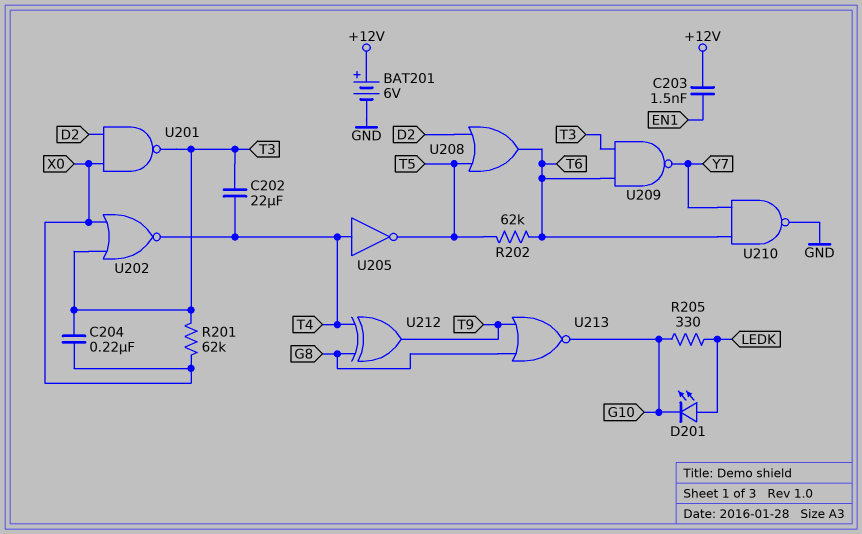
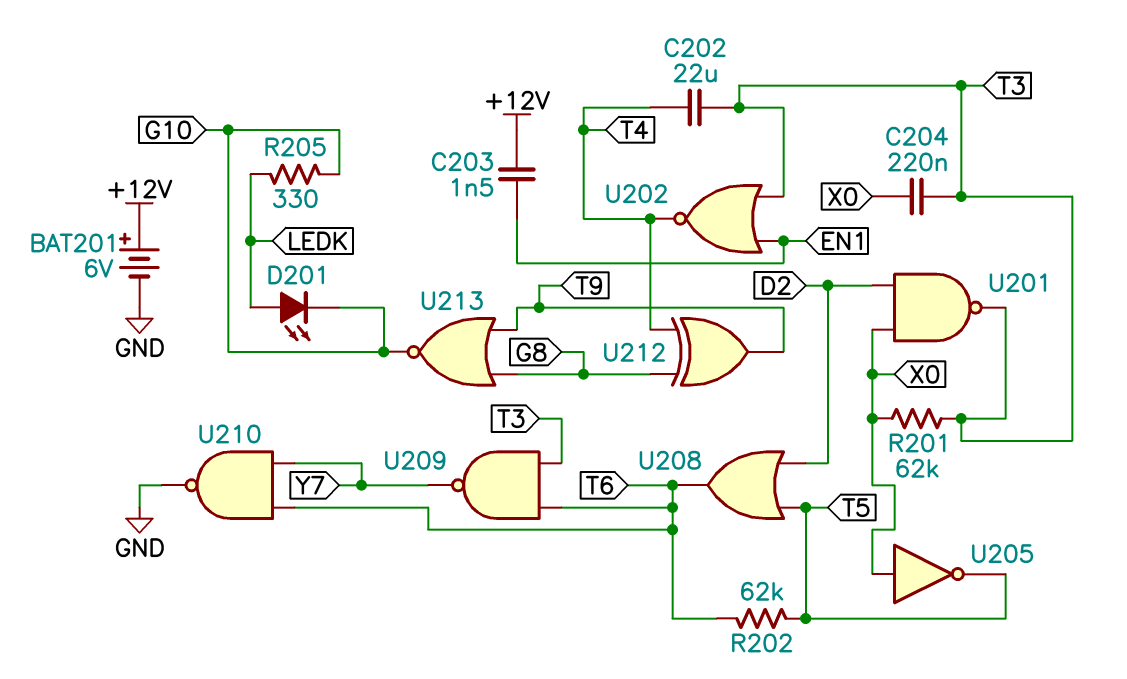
U202: NOR (in T3, in X0, out T4) -> NOR (in EN1, in T3, out T4)
U205: NOT (in T4, out T5) -> NOT (in X0, out T5)

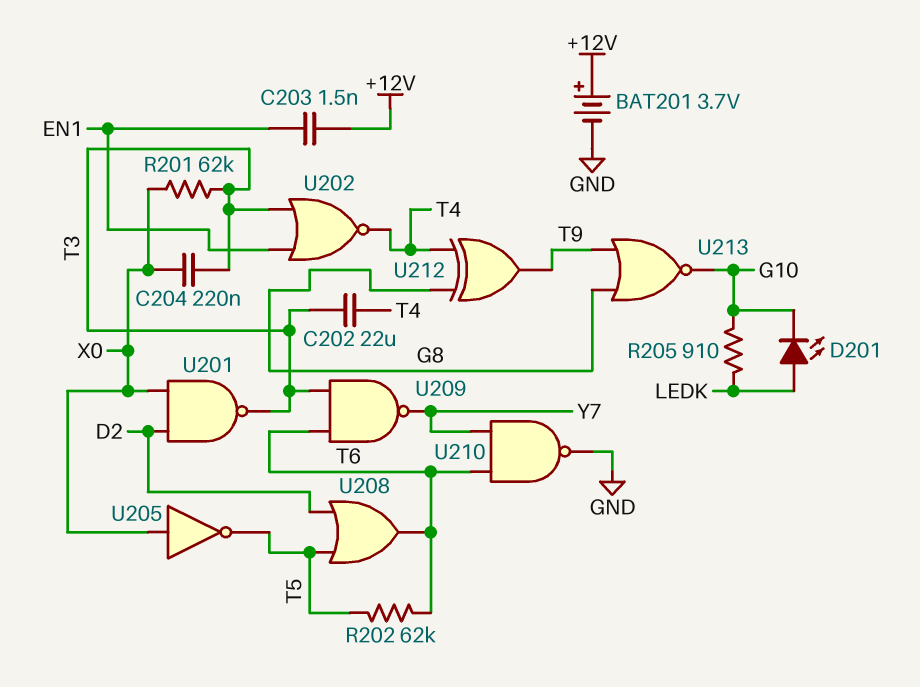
BAT201: 6V (plus +12V, minus GND) -> 3.7V (plus +12V, minus GND)
R205: 330 (G10, LEDK) -> 910 (G10, LEDK)

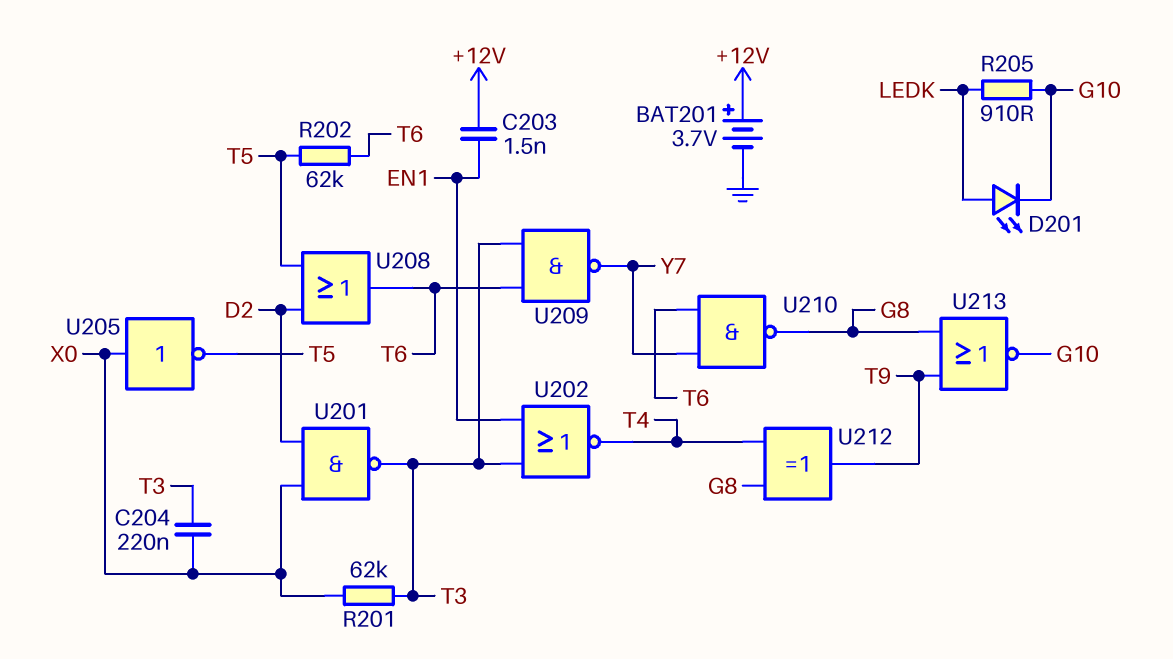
C202: 22uF (T3, T4) -> none
U210: NAND (in T6, in Y7, out GND) -> NAND (in T6, in Y7, out G8)

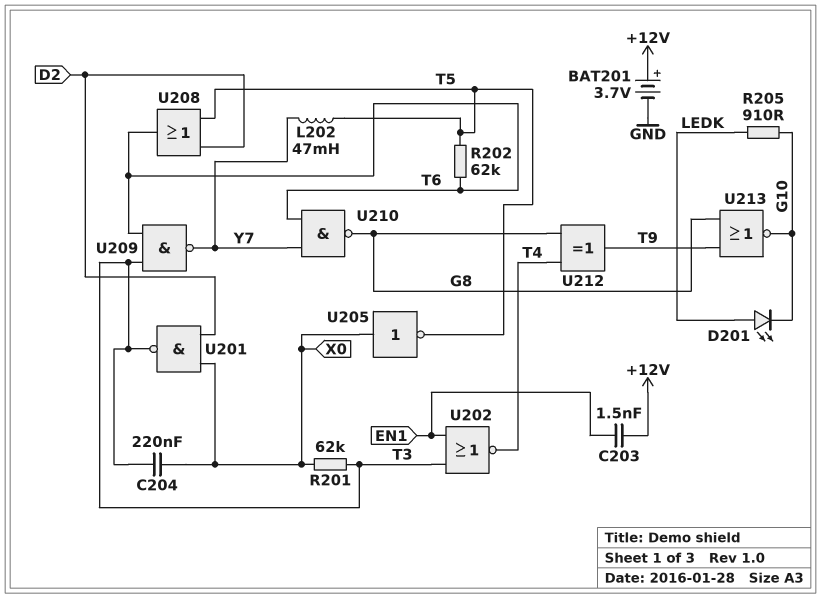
L202: none -> 47mH (T5, Y7)

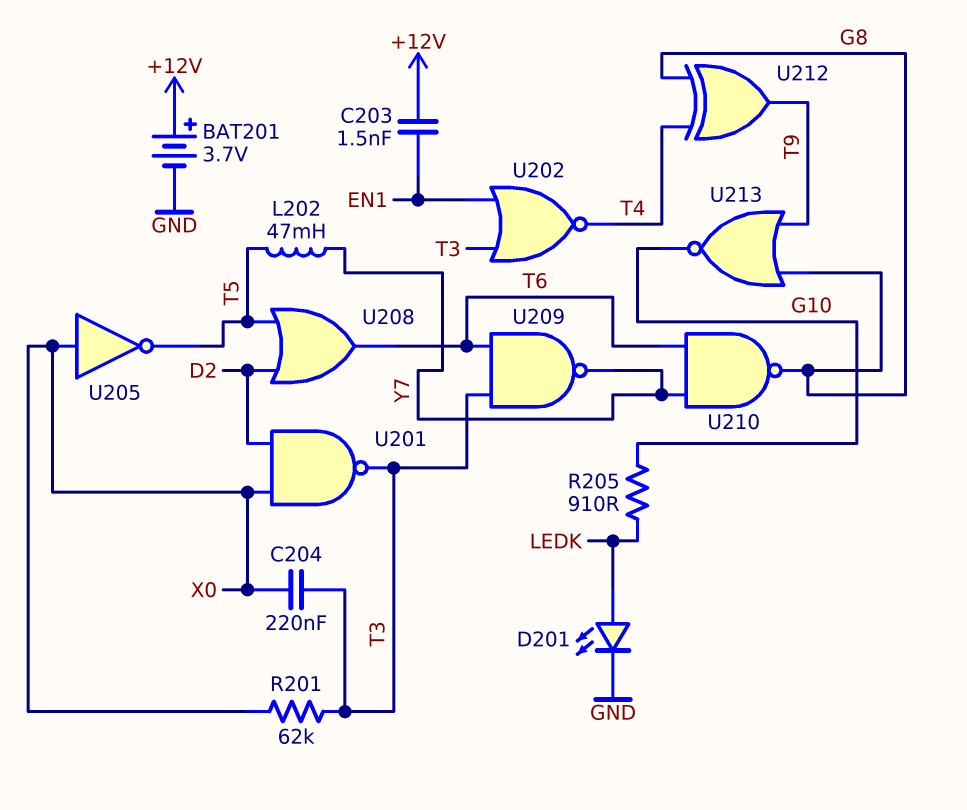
D201: LED (A LEDK, K G10) -> LED (A LEDK, K GND)
R202: 62k (T5, T6) -> none

